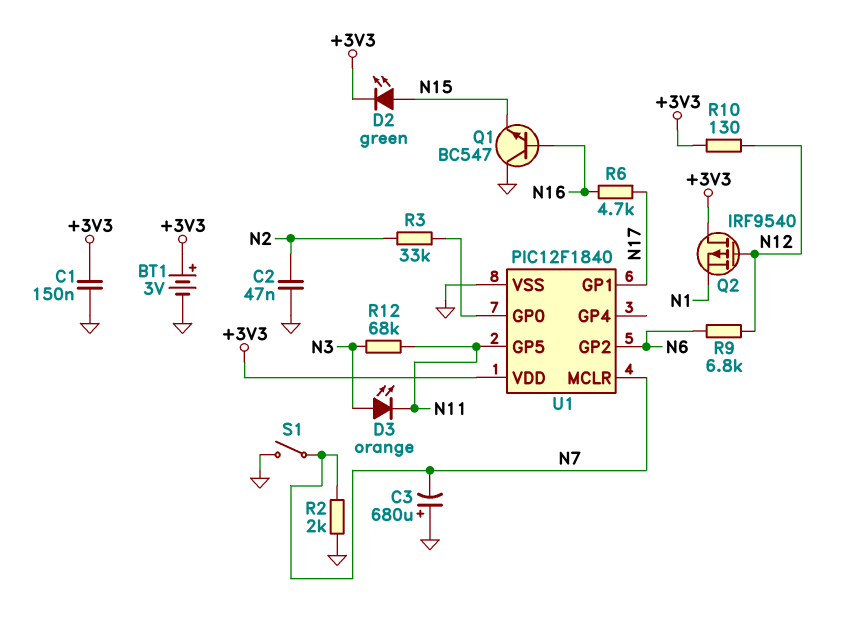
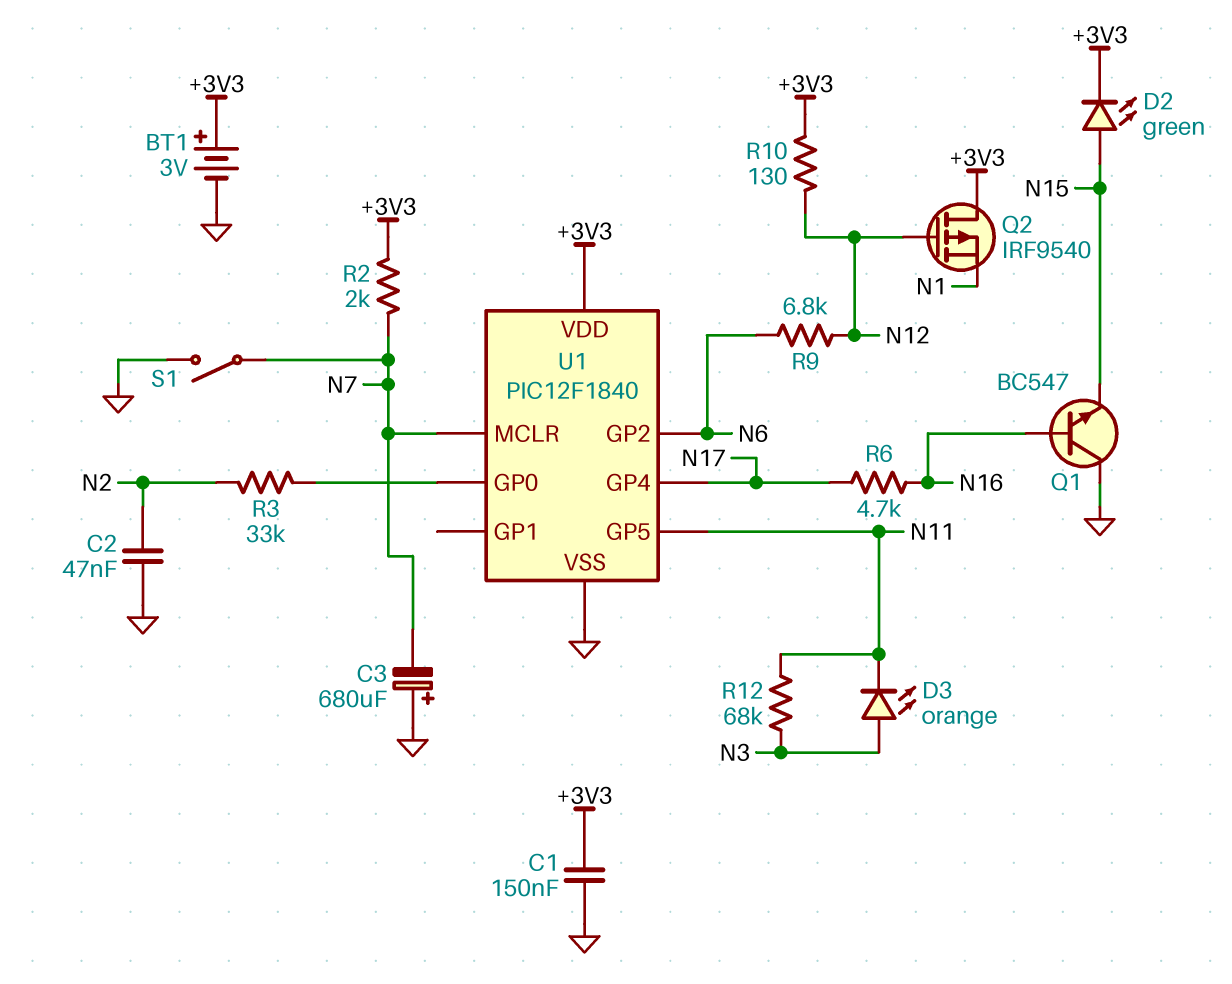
R2: 2k (GND, N7) -> 2k (+3V3, N7)
U1 pin GP1: N17 -> none
U1 pin GP4: none -> N17

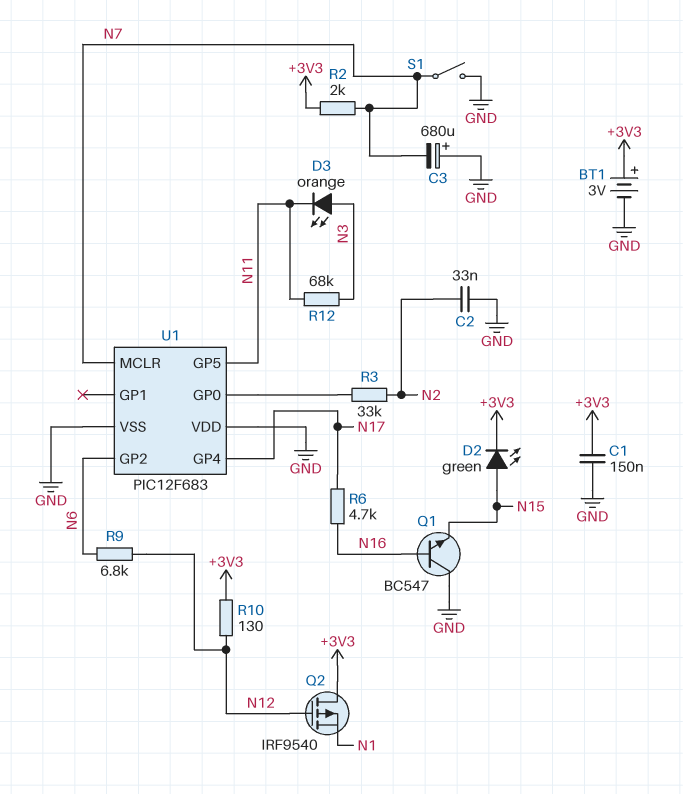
C2: 47nF (GND, N2) -> 33nF (GND, N2)
U1: PIC12F1840 -> PIC12F683
U1 pin VDD: +3V3 -> GND

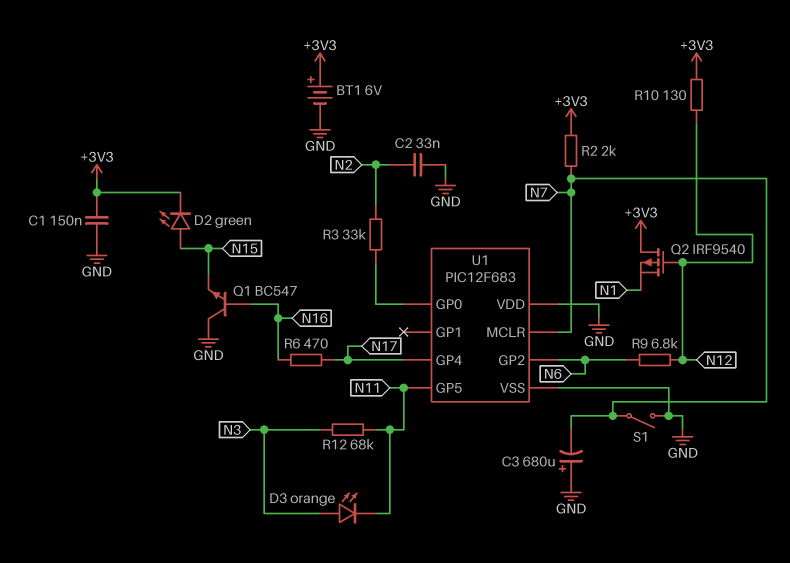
BT1: 3V (plus +3V3, minus GND) -> 6V (plus +3V3, minus GND)
R6: 4.7k (N16, N17) -> 470 (N16, N17)

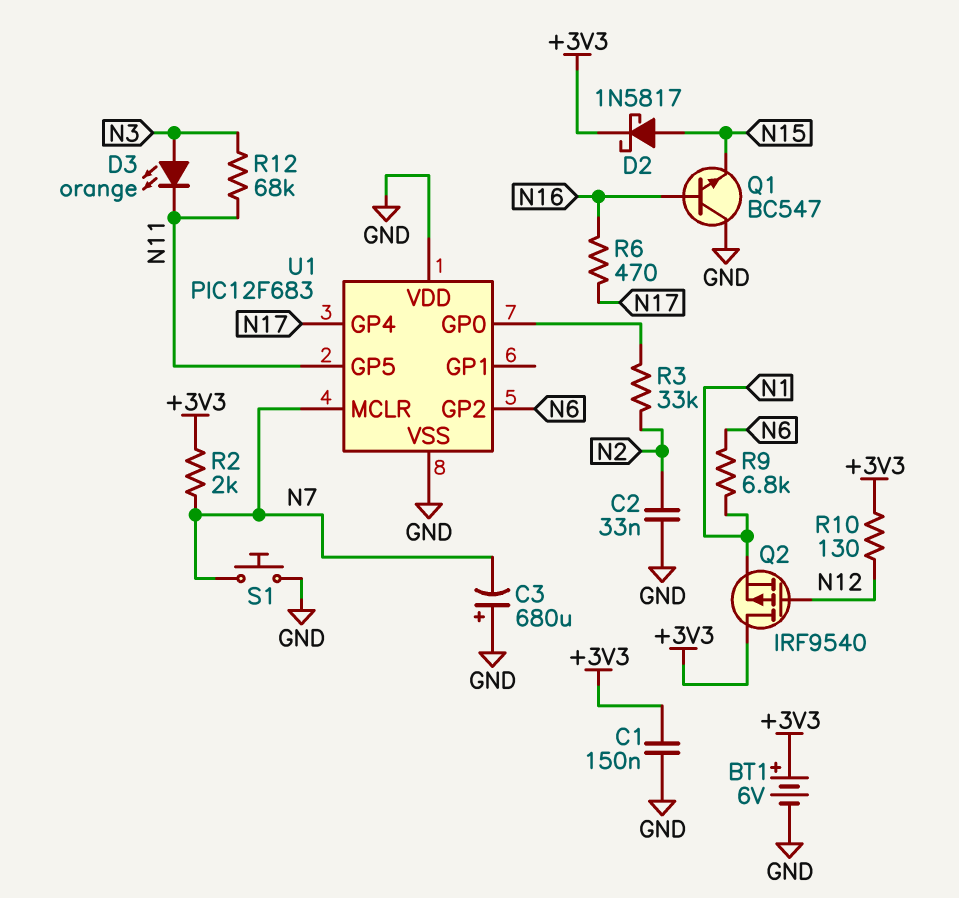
D2: LED green (A N15, K +3V3) -> schottky 1N5817 (A N15, K +3V3)
R9: 6.8k (N6, N12) -> 6.8k (N1, N6)
S1: switch (GND, N7) -> button (GND, N7)

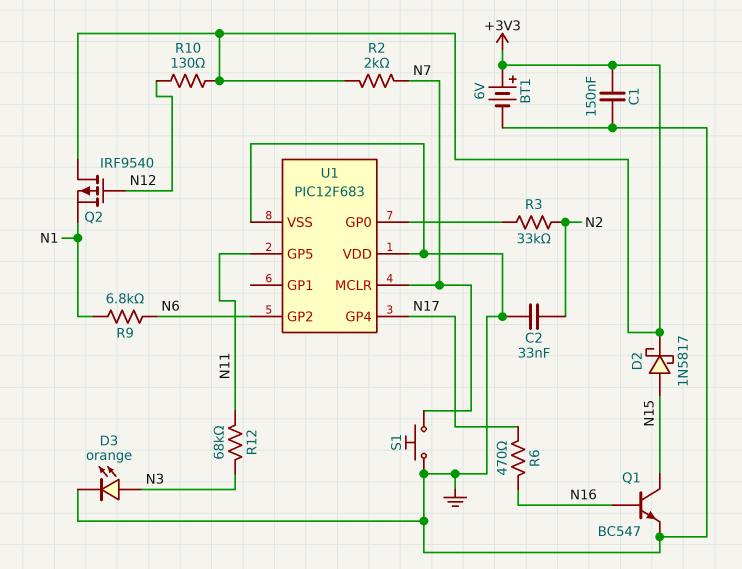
C3: 680uF (plus GND, minus N7) -> none
D3: LED orange (A N3, K N11) -> LED orange (A N3, K GND)
Q1: NPN BC547 (B N16, C GND, E N15) -> NPN BC547 (B N16, C N15, E GND)

